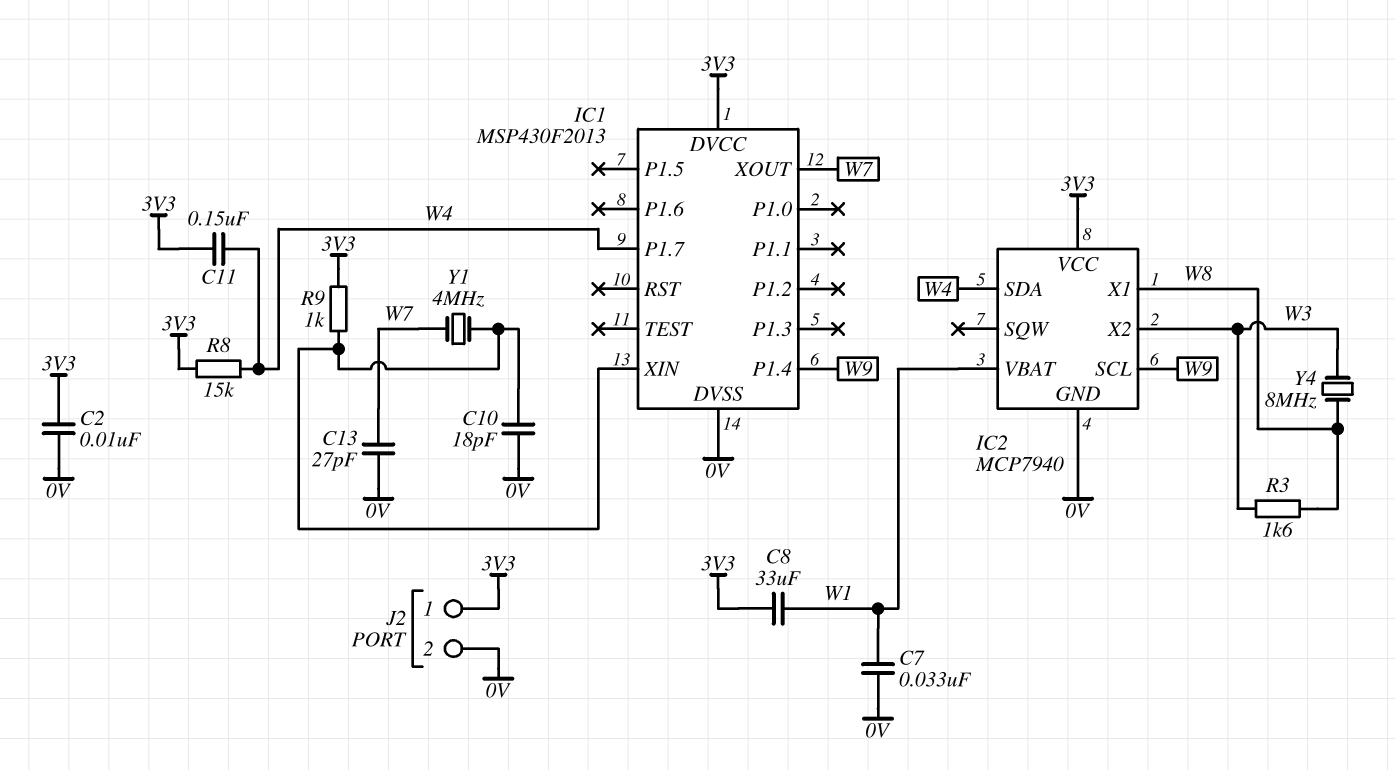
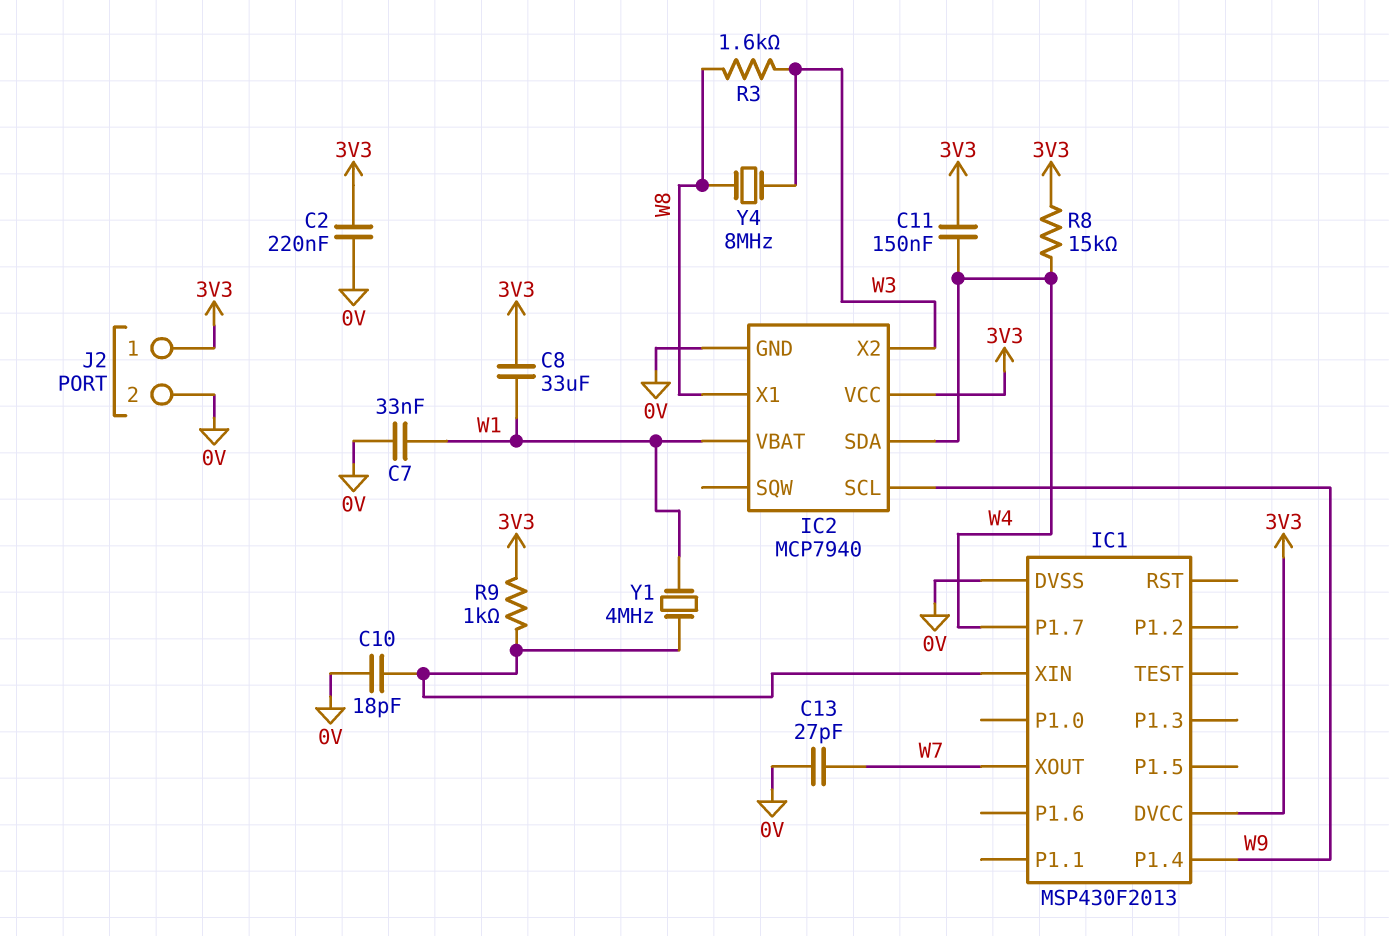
C2: 10nF (0V, 3V3) -> 220nF (0V, 3V3)
Y1: 4MHz (IC1/XIN, W7) -> 4MHz (IC1/XIN, W1)

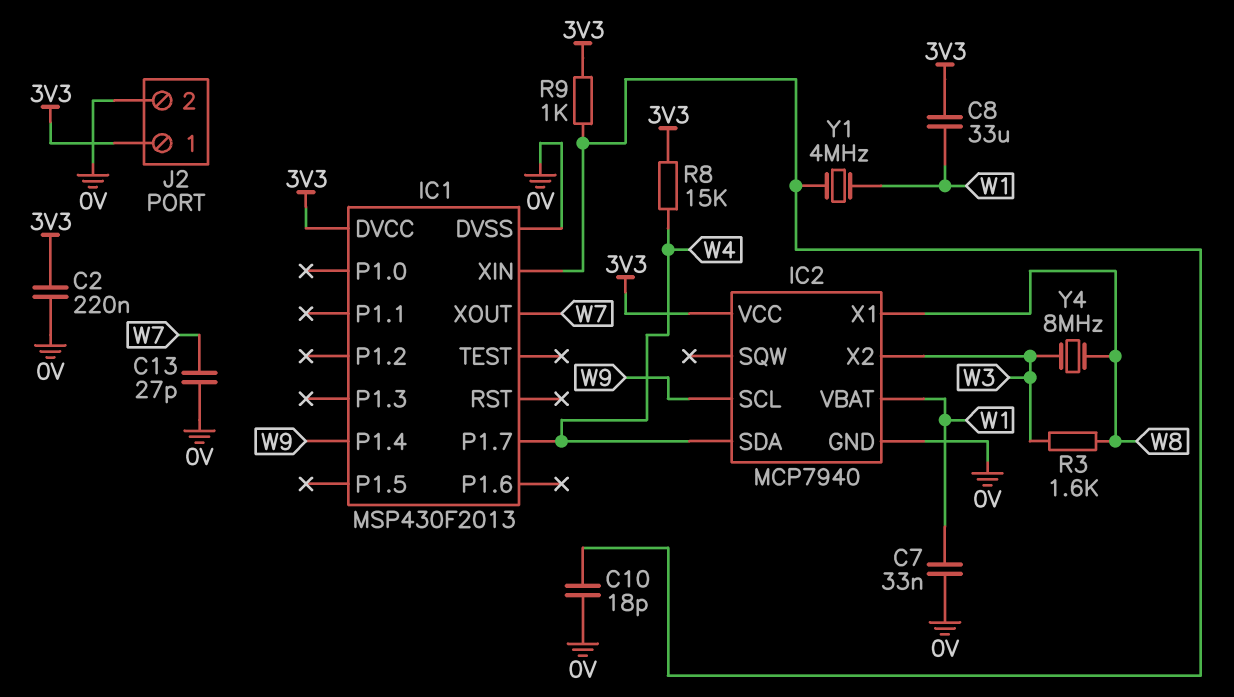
C11: 150nF (3V3, W4) -> none

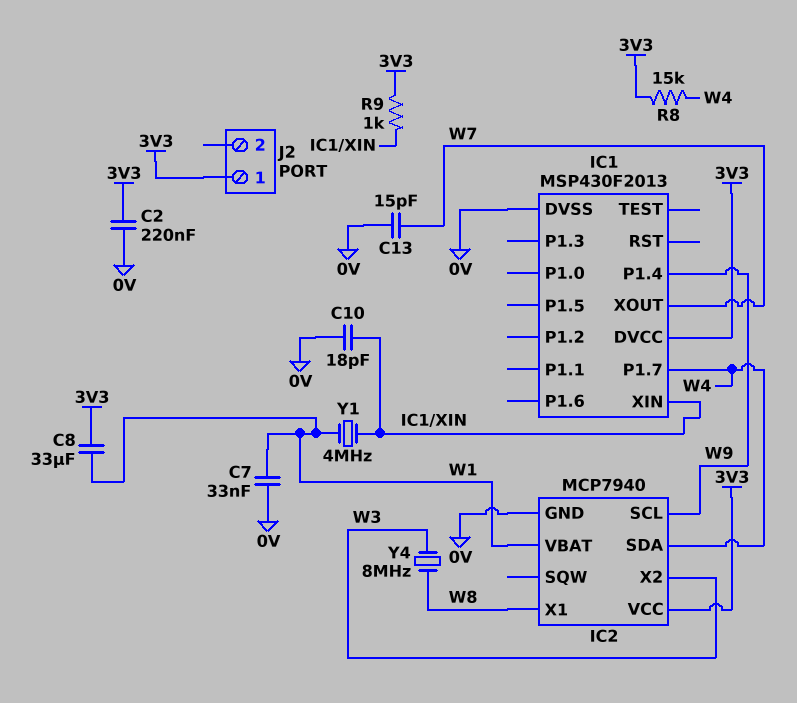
C13: 27pF (0V, W7) -> 15pF (0V, W7)
J2 pin 2: 0V -> none
R3: 1.6k (W3, W8) -> none

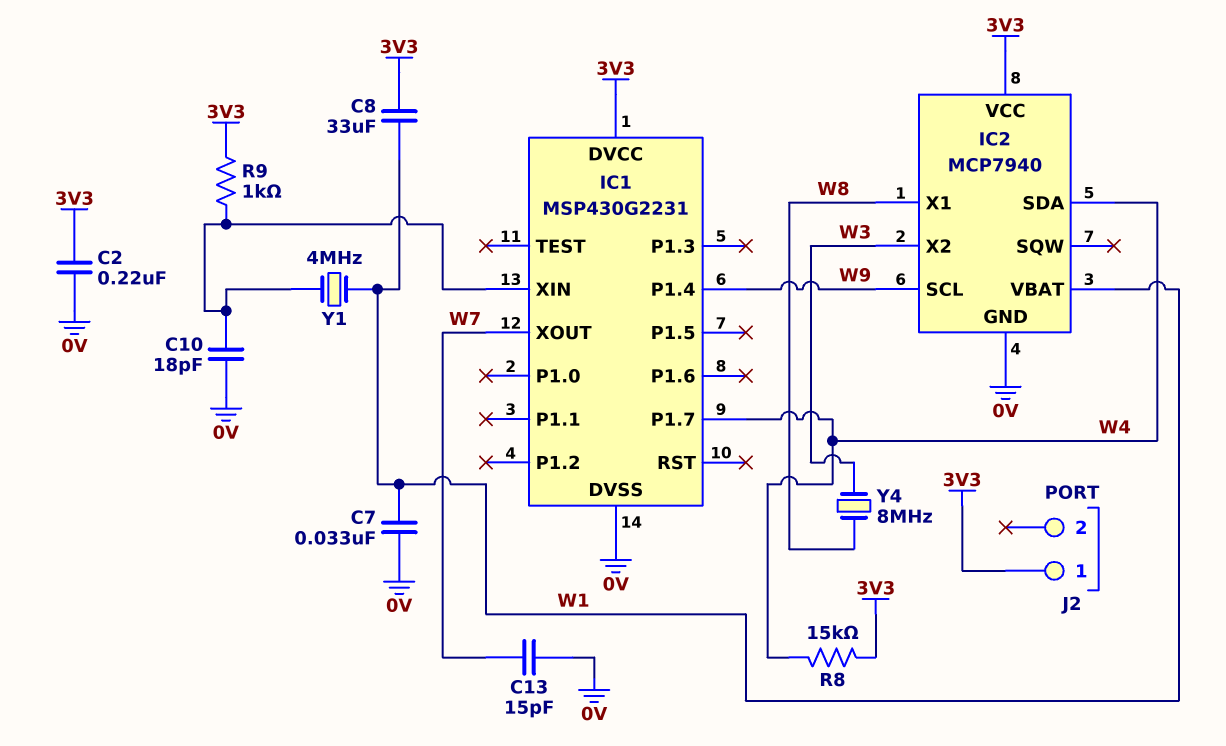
IC1: MSP430F2013 -> MSP430G2231

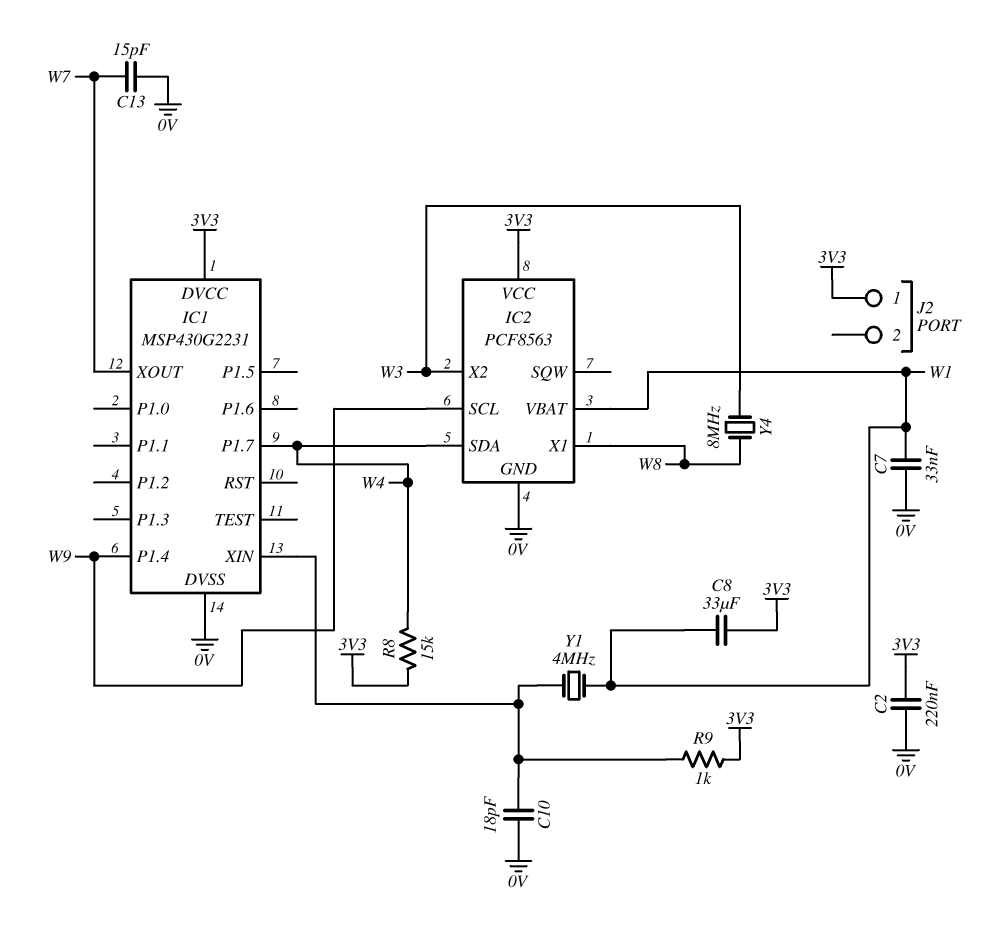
IC2: MCP7940 -> PCF8563

